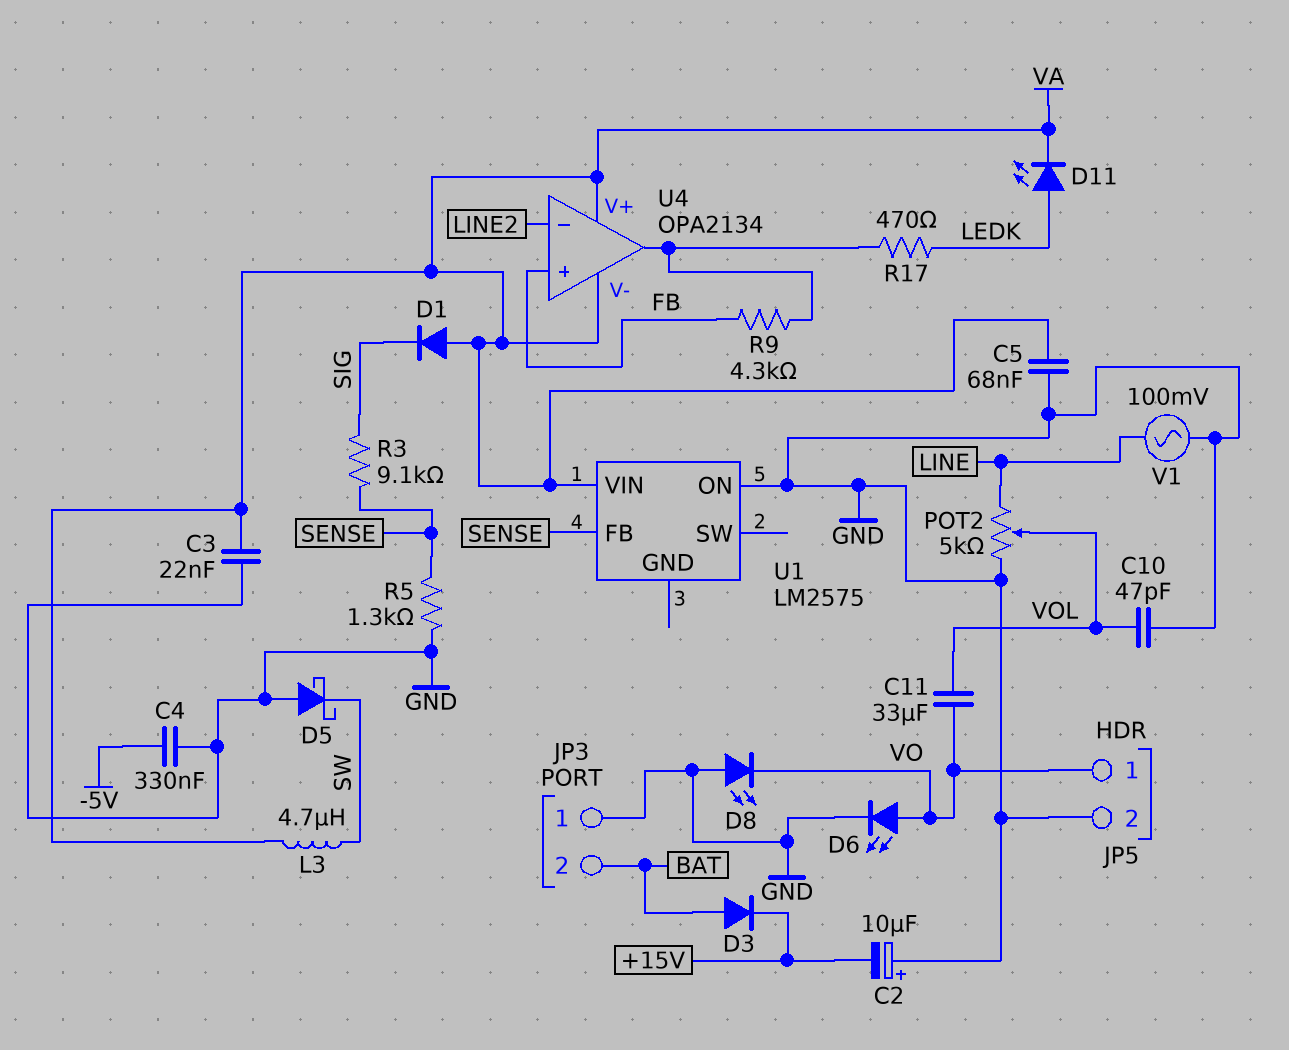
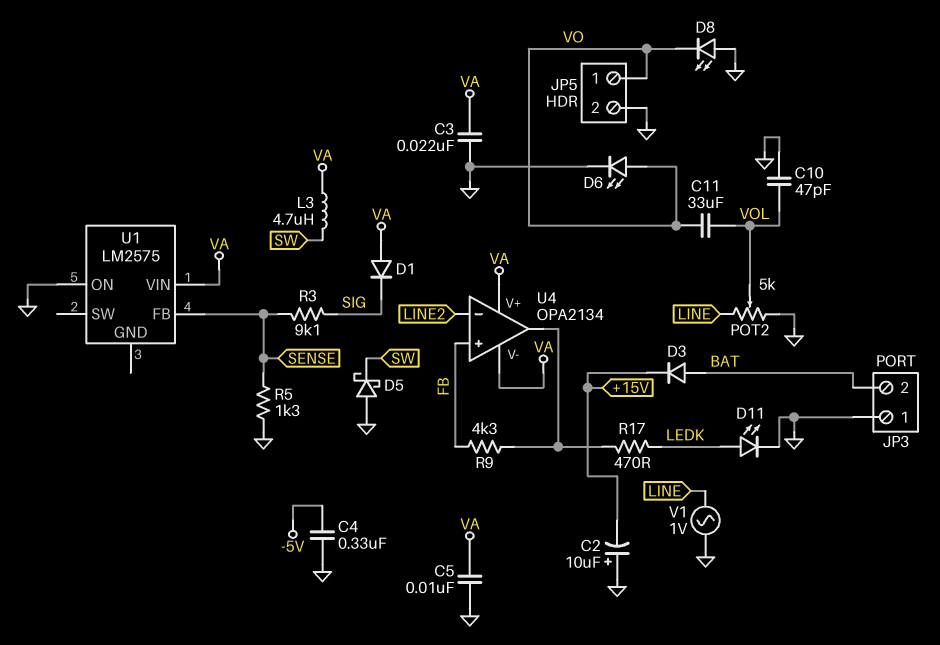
C5: 68nF (GND, VA) -> 10nF (GND, VA)
D11: LED (A LEDK, K VA) -> LED (A LEDK, K GND)
V1: AC 100mV (GND, LINE) -> AC 1V (GND, LINE)

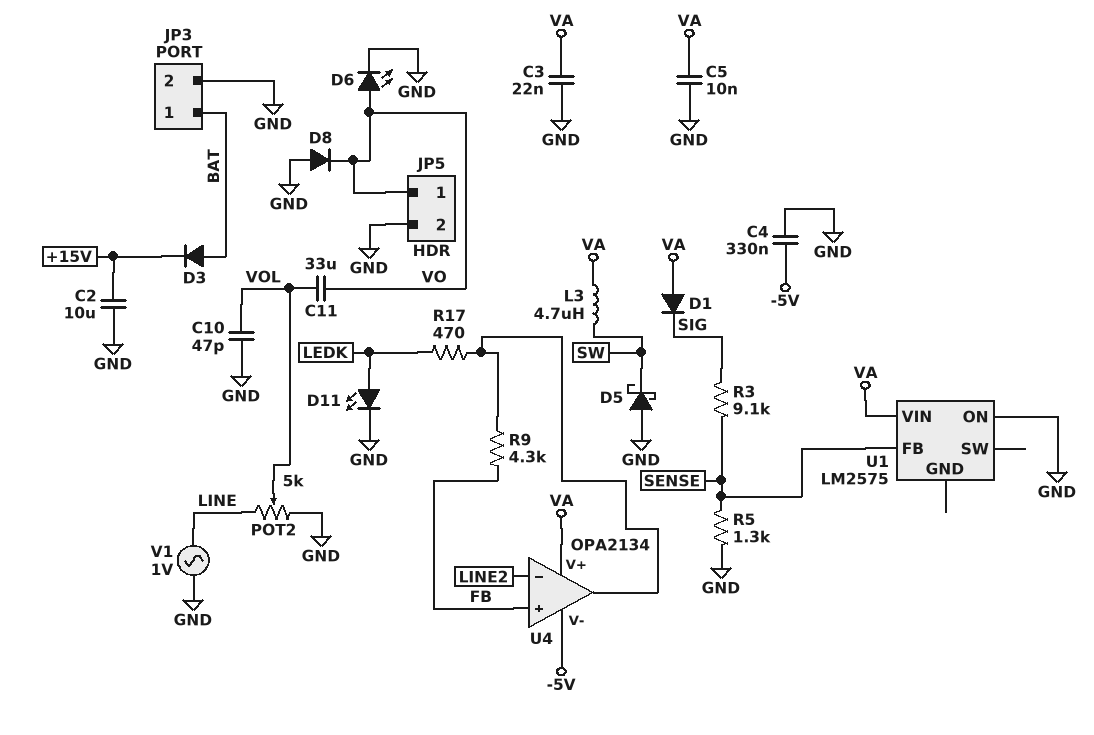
C2: 10uF (plus GND, minus +15V) -> 10uF (+15V, GND)
D8: LED (A GND, K VO) -> diode (A GND, K VO)
JP3 pin 1: GND -> BAT
JP3 pin 2: BAT -> GND
U4 pin V-: VA -> -5V

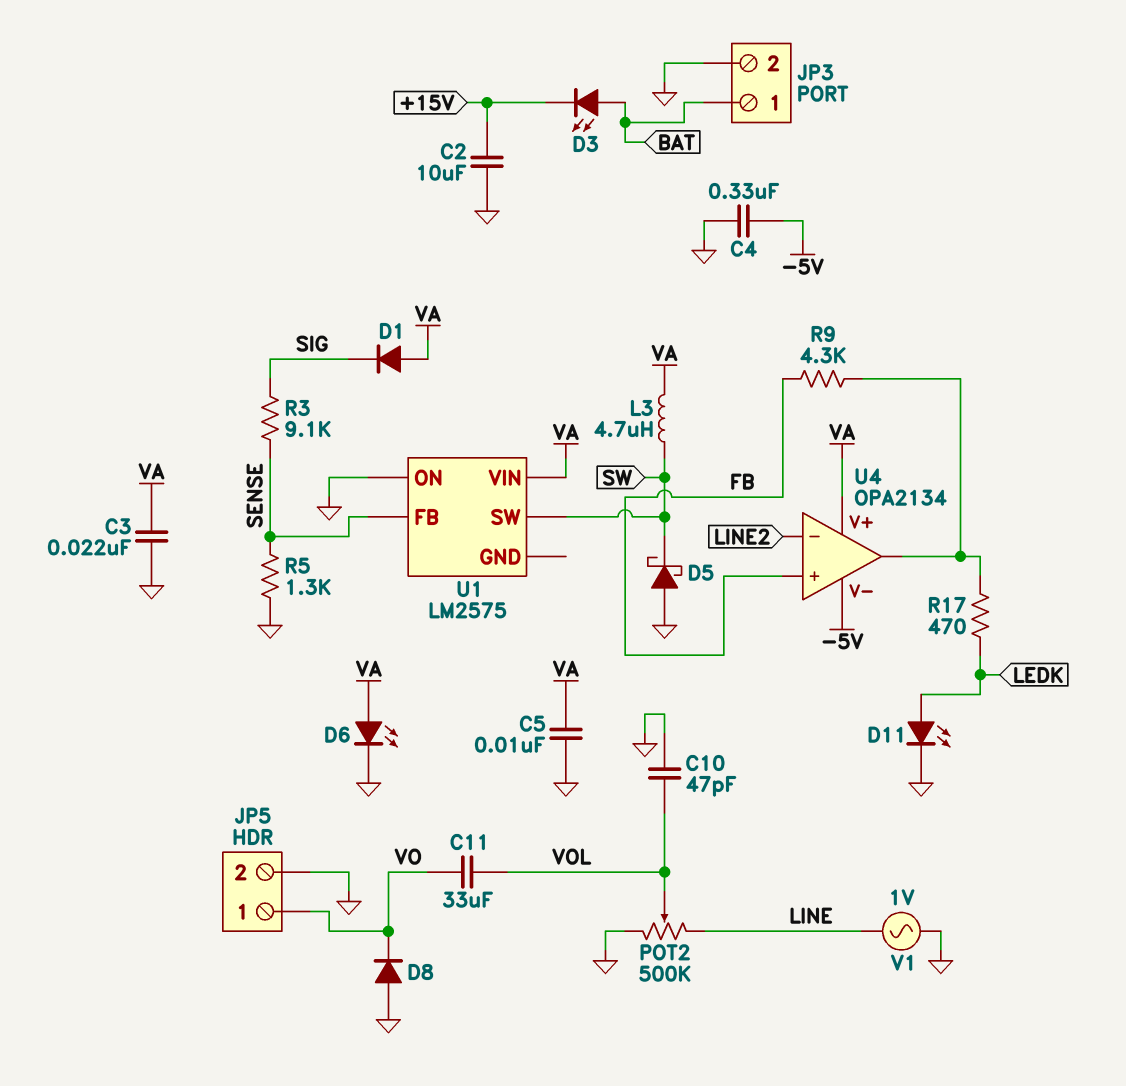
D3: diode (A BAT, K +15V) -> LED (A BAT, K +15V)
D6: LED (A VO, K GND) -> LED (A VA, K GND)
POT2: 5k (GND, LINE, wiper VOL) -> 500k (GND, LINE, wiper VOL)
U1 pin SW: none -> SW

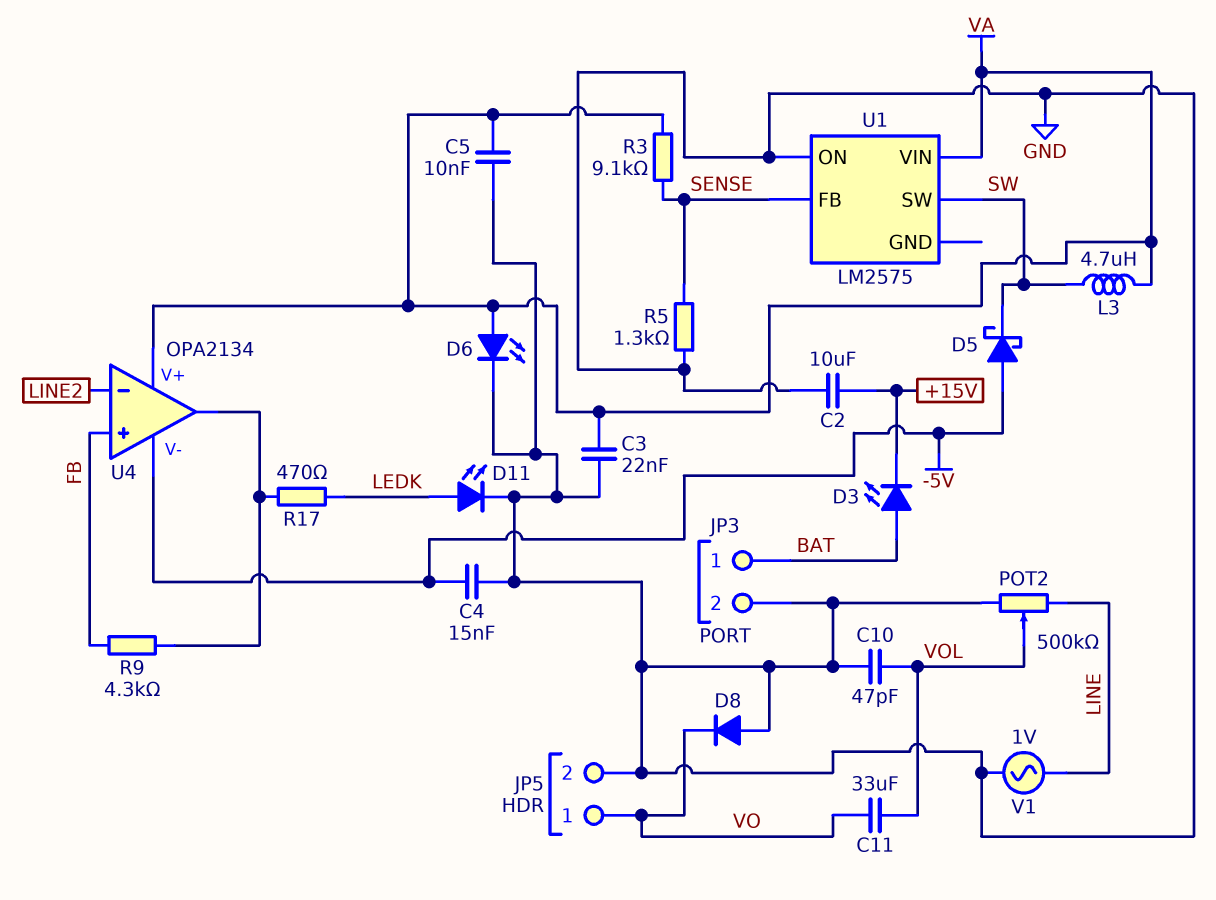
C4: 330nF (-5V, GND) -> 15nF (-5V, GND)
D1: diode (A VA, K SIG) -> none
D5: schottky (A GND, K SW) -> schottky (A -5V, K SW)
R3: 9.1k (SENSE, SIG) -> 9.1k (SENSE, VA)

